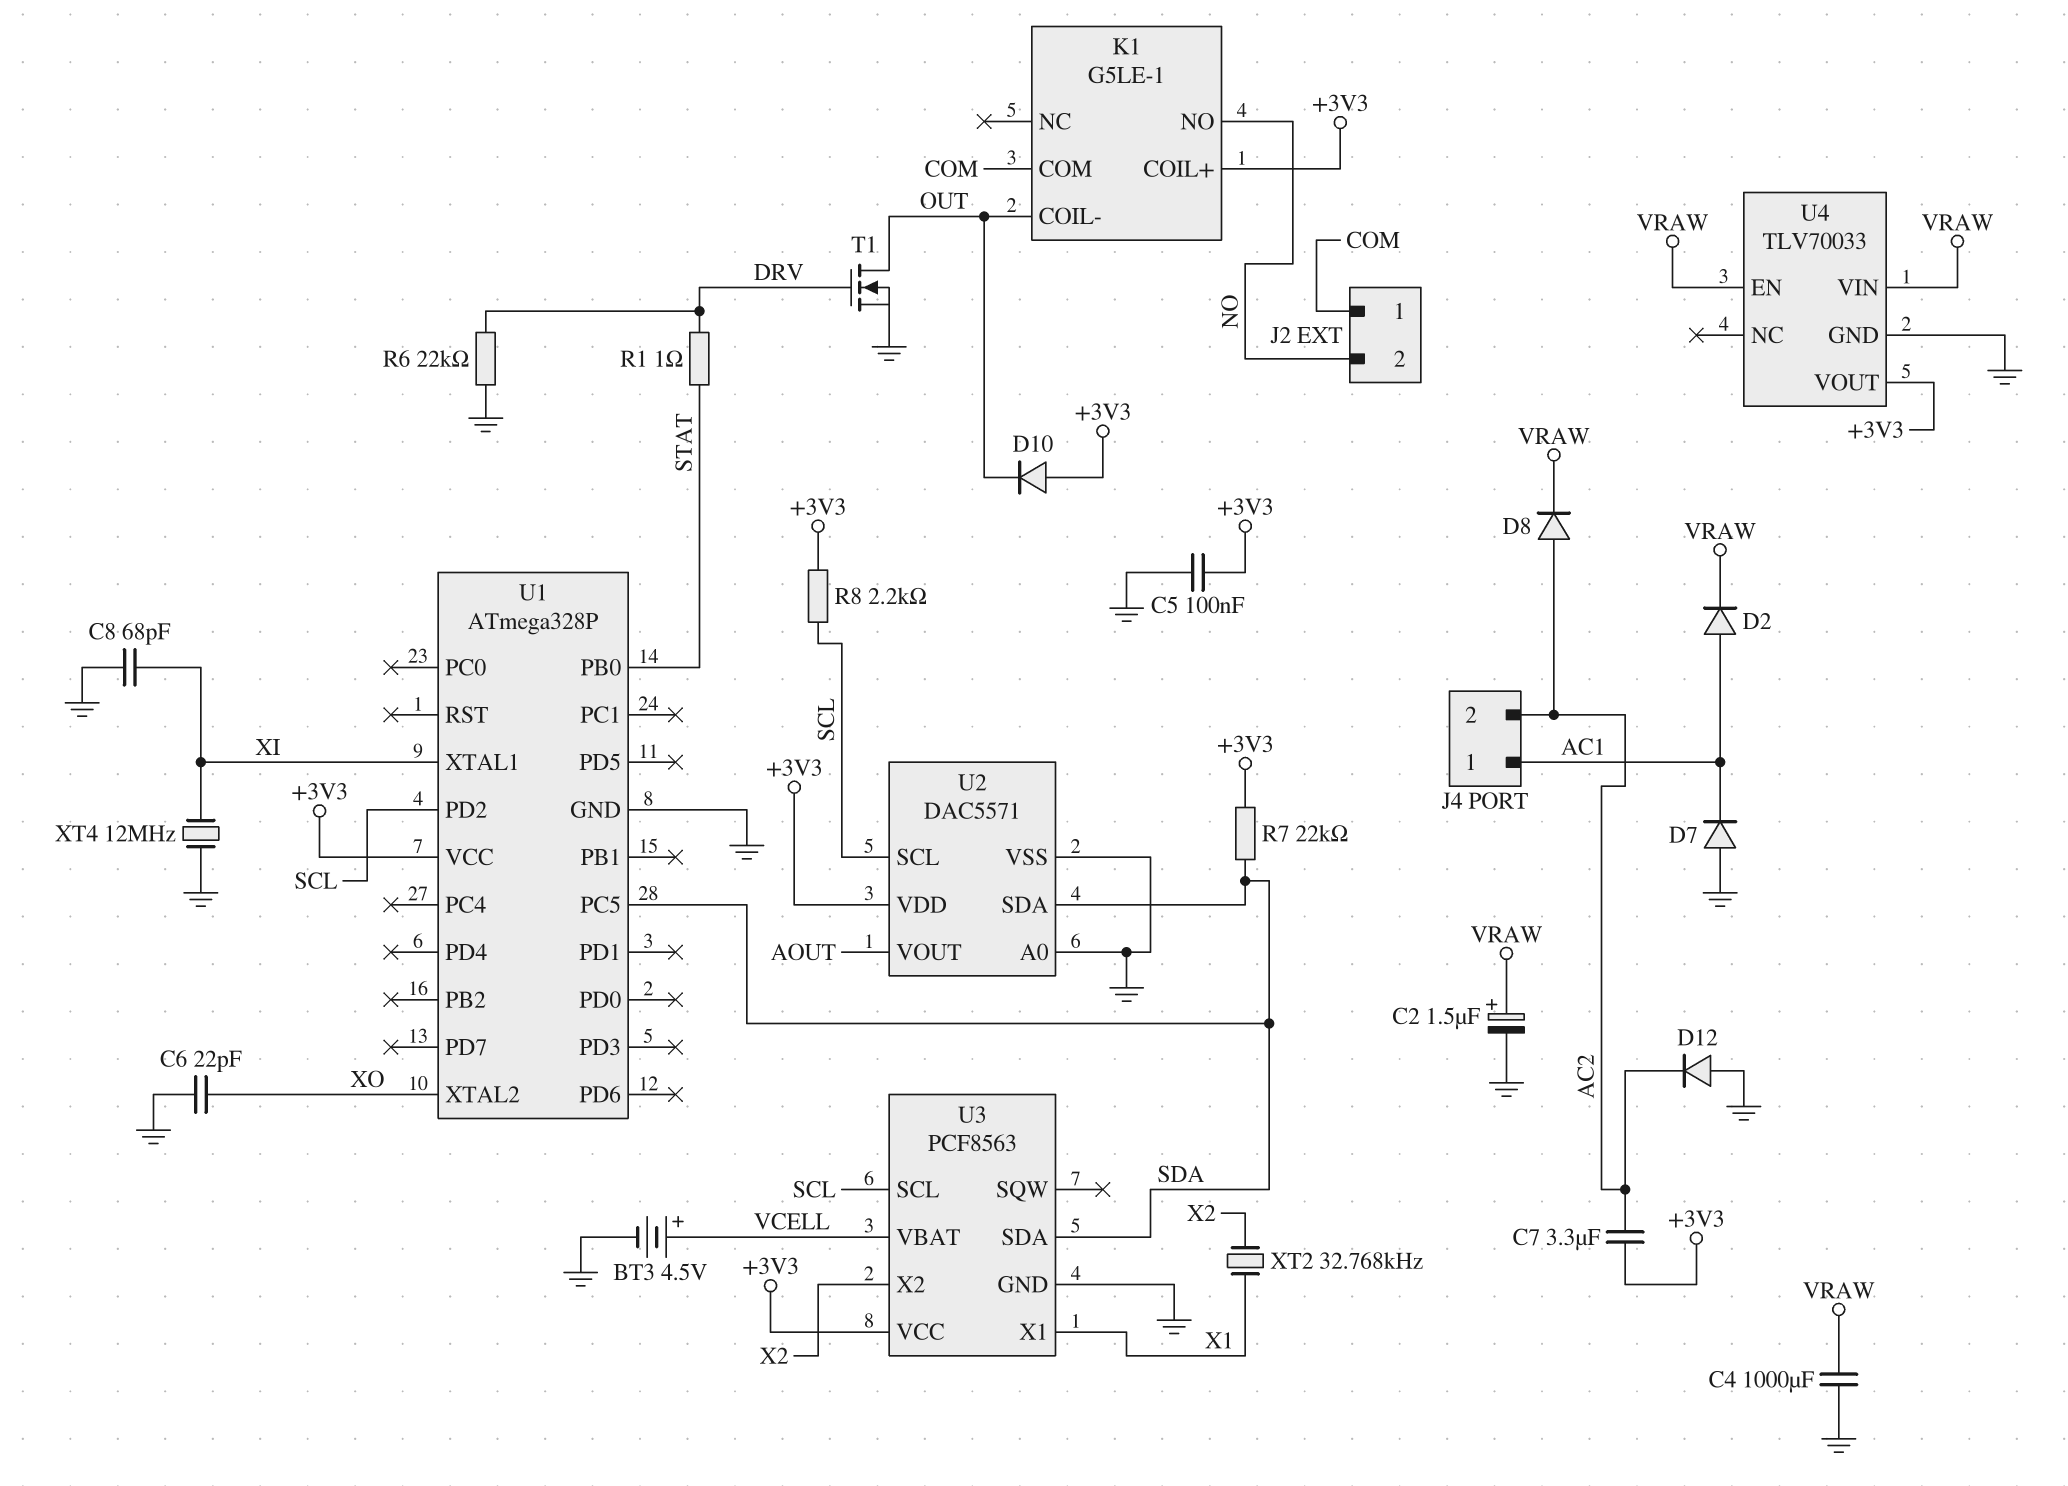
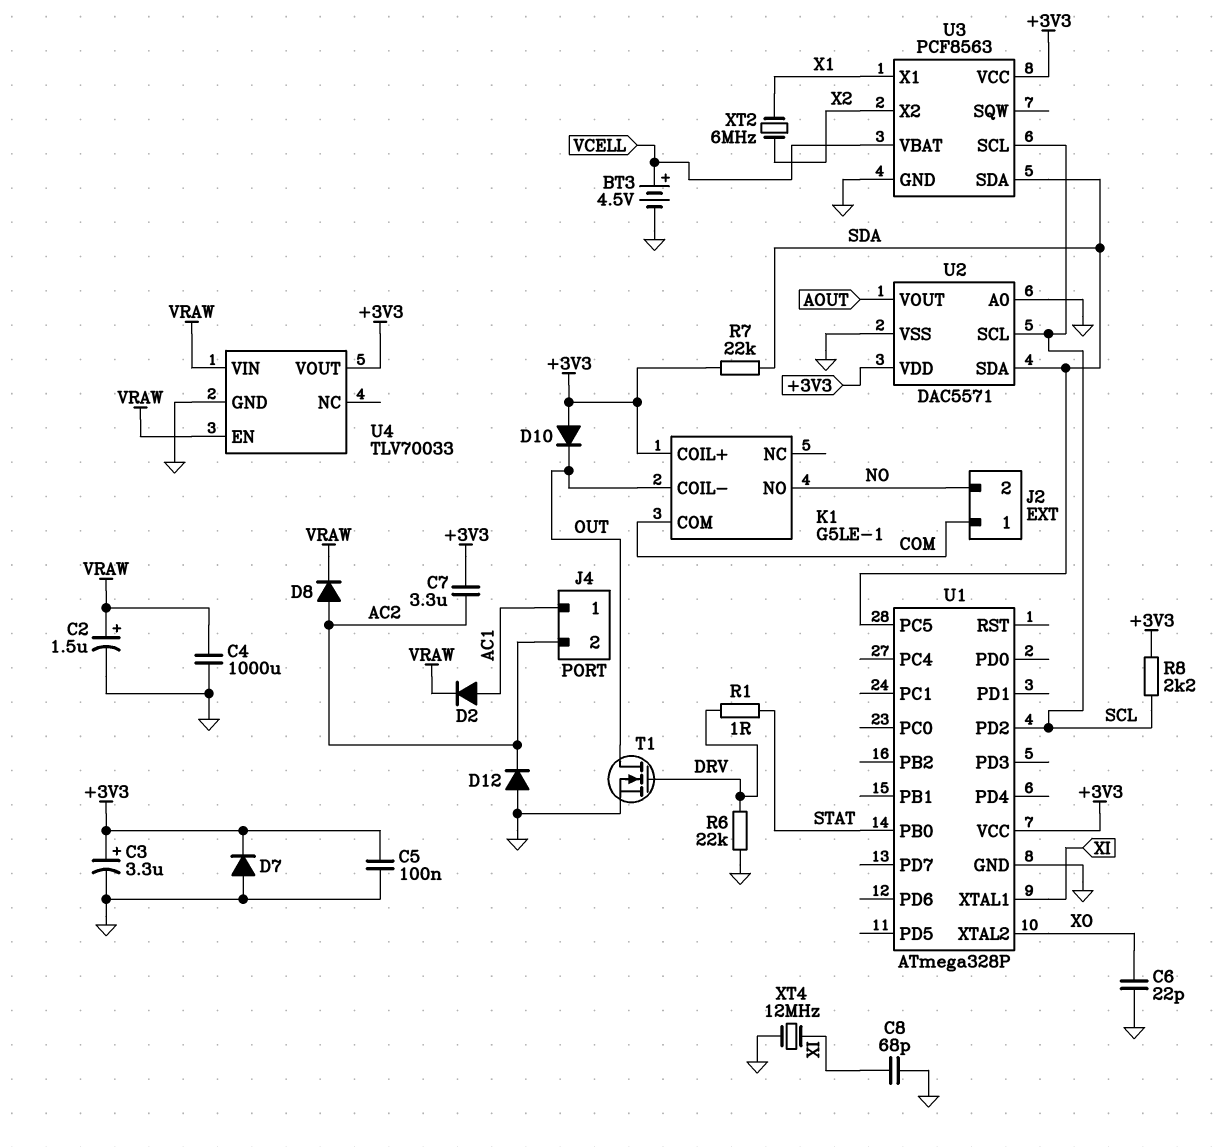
C3: none -> 3.3uF (plus +3V3, minus GND)
D7: diode (A GND, K AC1) -> diode (A GND, K +3V3)
XT2: 32.768kHz (X1, X2) -> 6MHz (X1, X2)

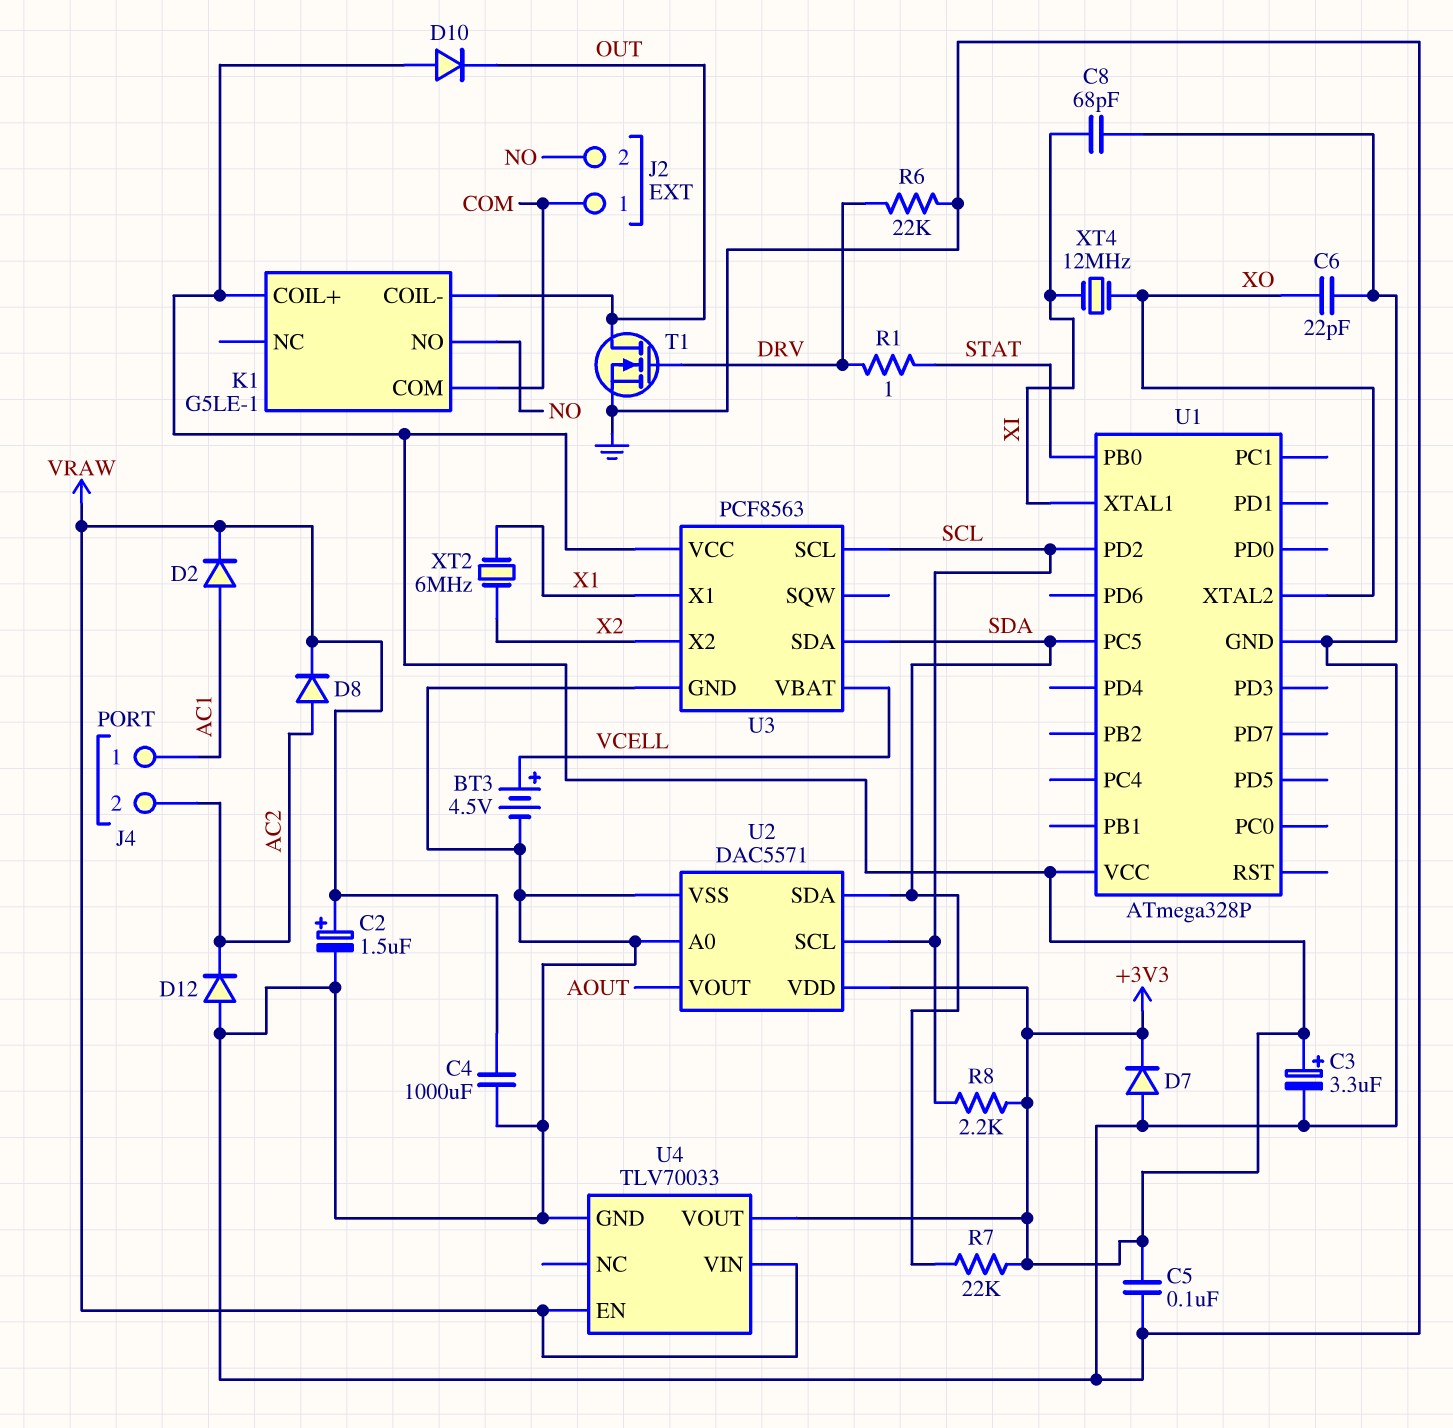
C7: 3.3uF (+3V3, AC2) -> none
XT4: 12MHz (GND, XI) -> 12MHz (XI, XO)

